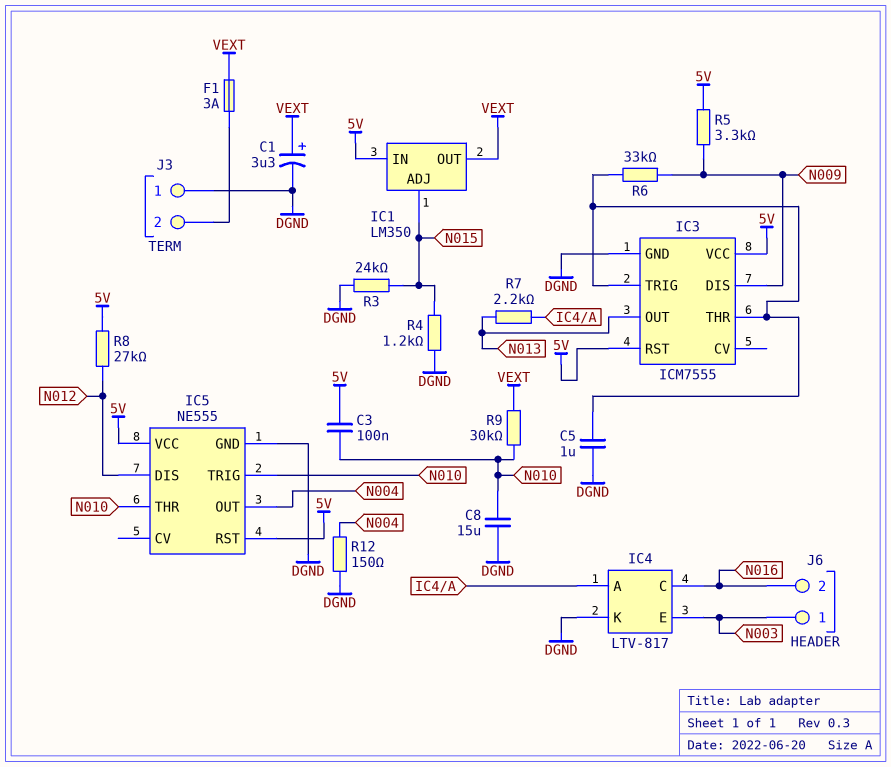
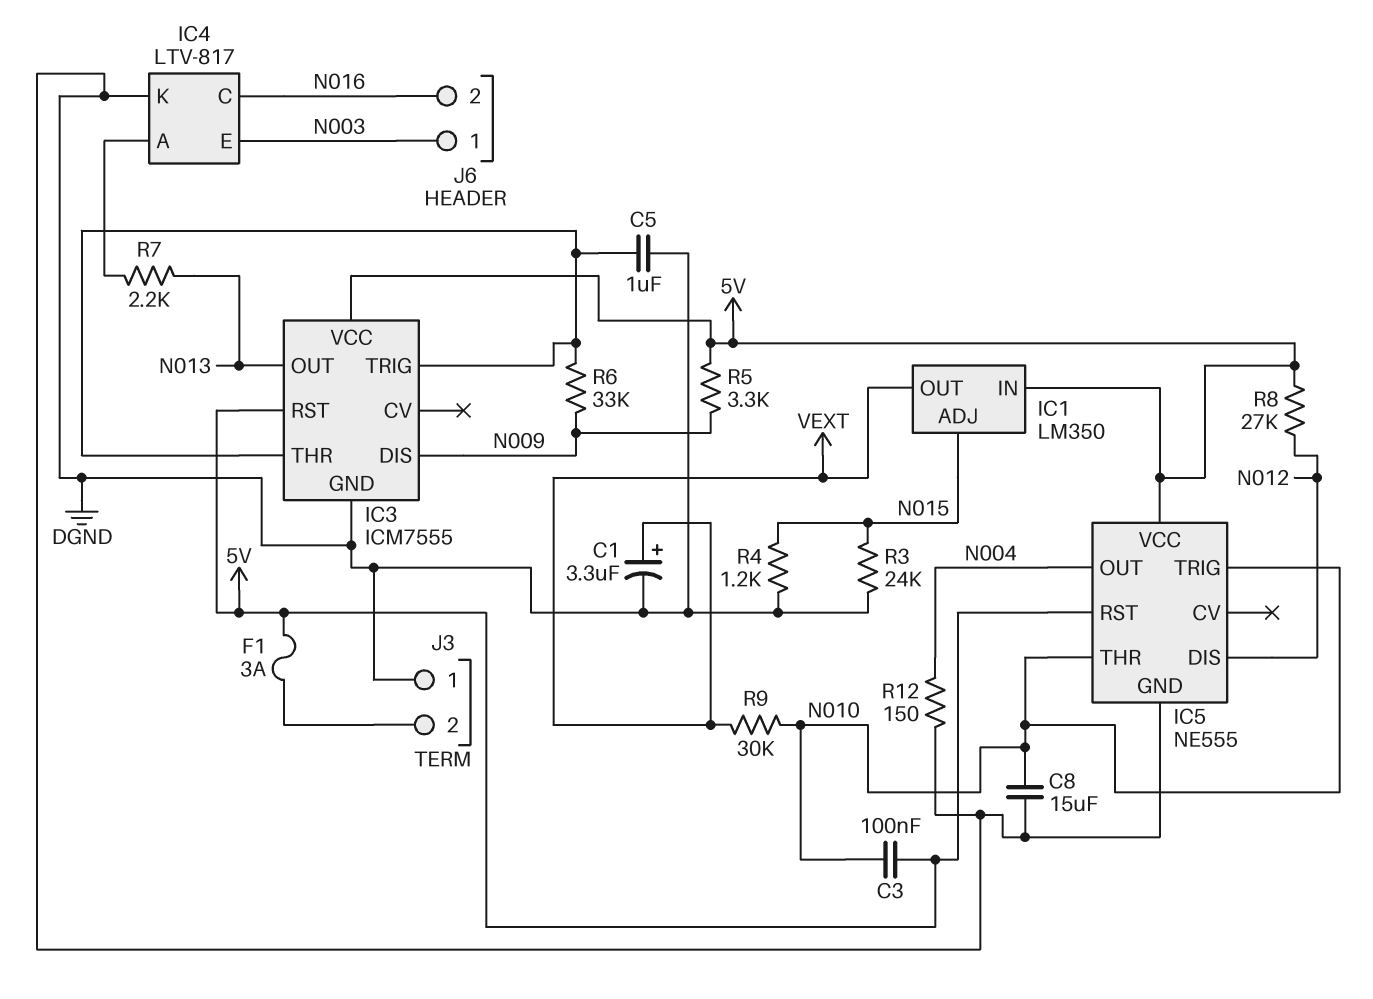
F1: 3A (J3/2, VEXT) -> 3A (5V, J3/2)

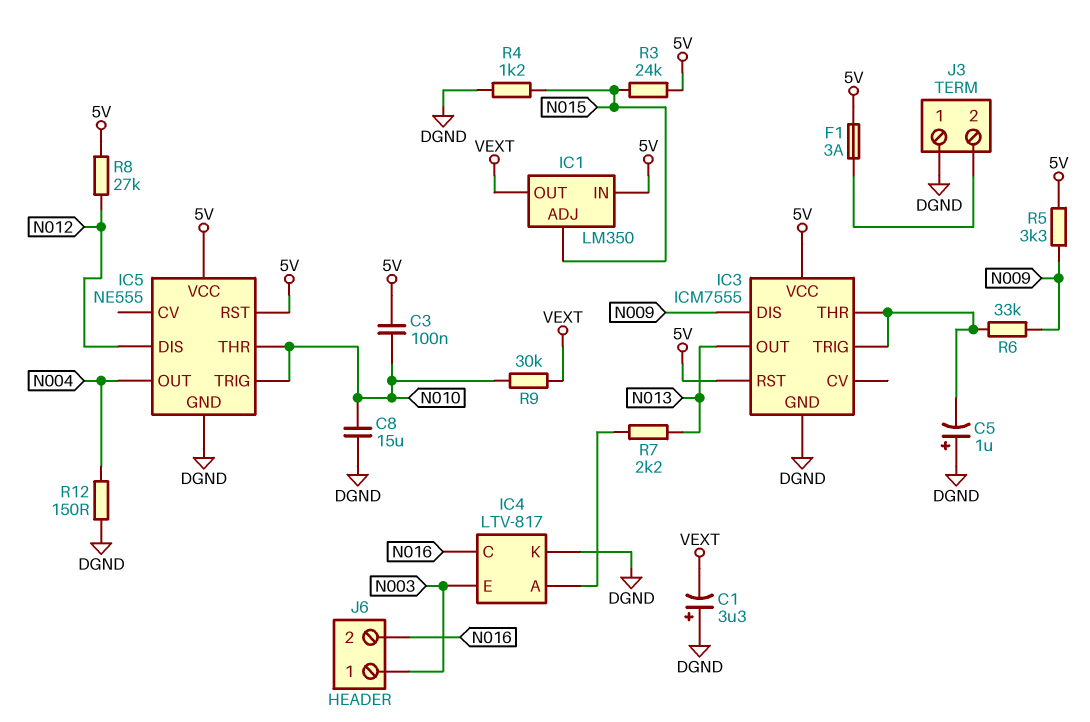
C1: 3.3uF (plus VEXT, minus DGND) -> 3.3uF (plus DGND, minus VEXT)
C5: 1uF (DGND, IC3/THR) -> 1uF (plus DGND, minus IC3/THR)
R3: 24k (DGND, N015) -> 24k (5V, N015)

